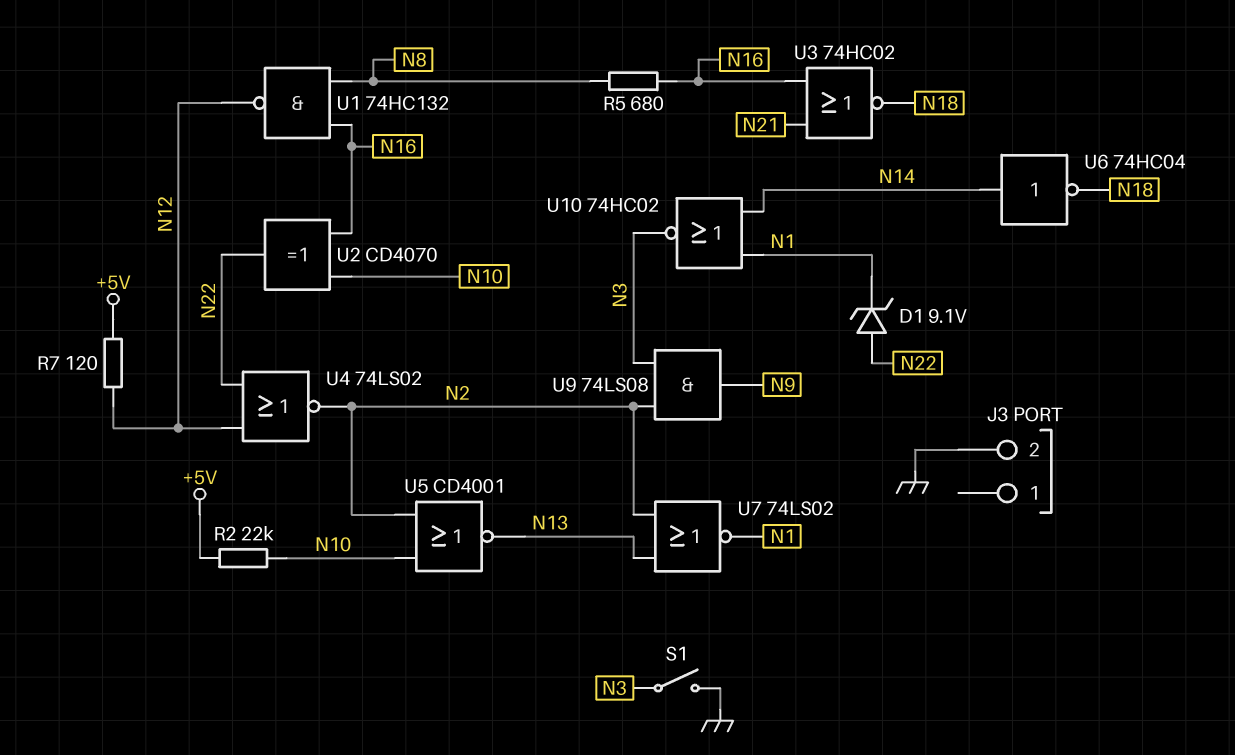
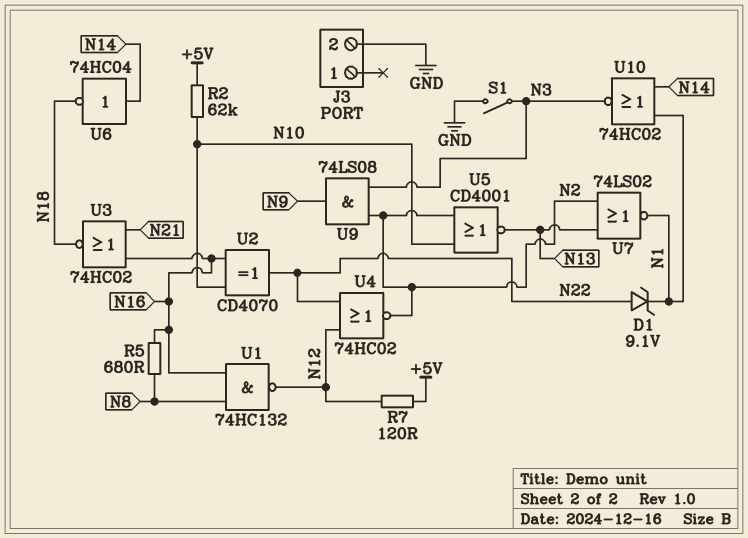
R2: 22k (+5V, N10) -> 62k (+5V, N10)
U4: NOR 74LS02 (in N12, in N22, out N2) -> NOR 74HC02 (in N12, in N22, out N2)

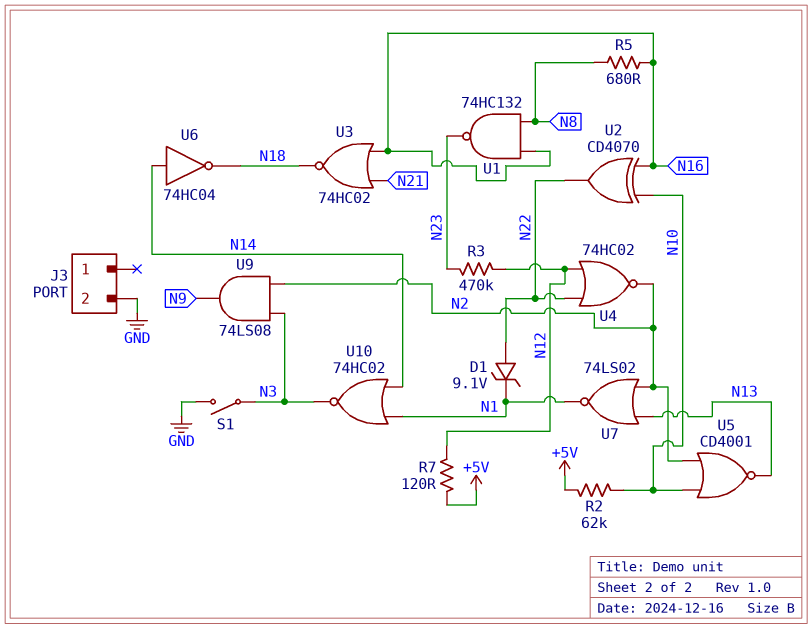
R3: none -> 470k (N12, N23)
U1: NAND 74HC132 (in N8, in N16, out N12) -> NAND 74HC132 (in N8, in N16, out N23)

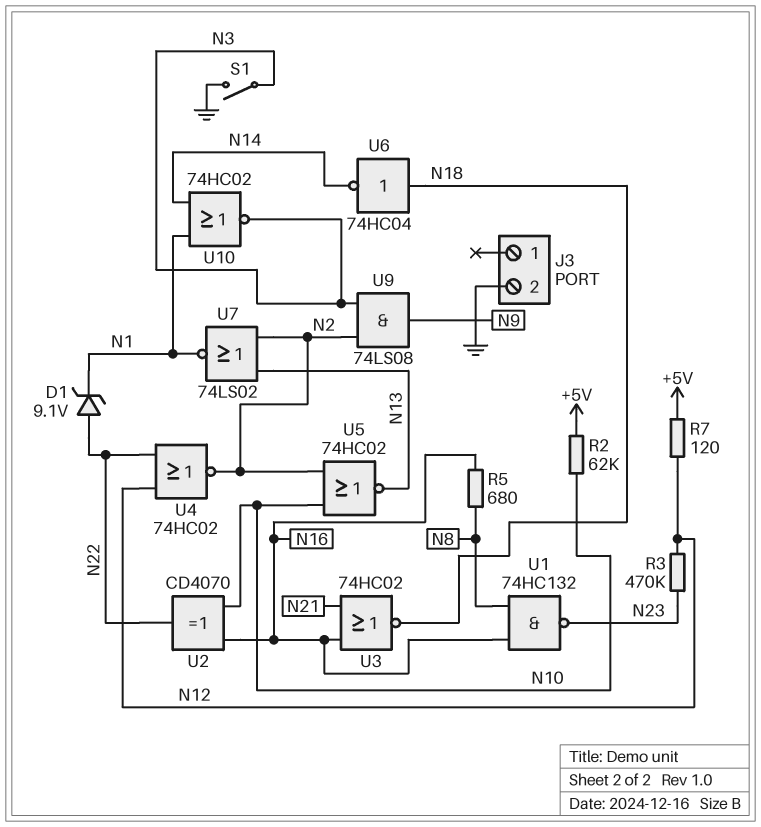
U5: NOR CD4001 (in N2, in N10, out N13) -> NOR 74HC02 (in N2, in N10, out N13)
U6: NOT 74HC04 (in N14, out N18) -> NOT 74HC04 (in N18, out N14)

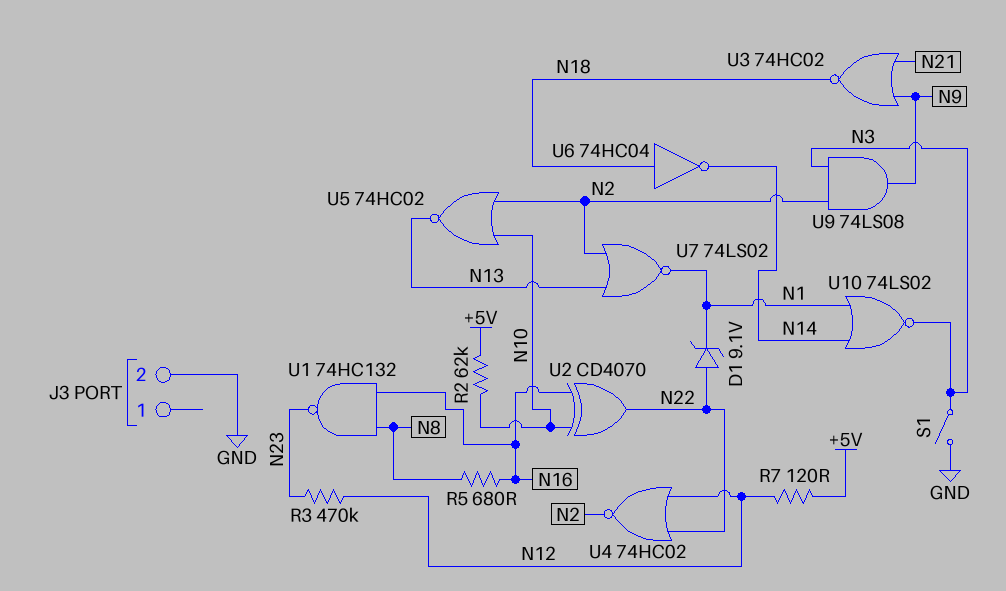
U3: NOR 74HC02 (in N16, in N21, out N18) -> NOR 74HC02 (in N9, in N21, out N18)
U10: NOR 74HC02 (in N1, in N14, out N3) -> NOR 74LS02 (in N1, in N14, out N3)

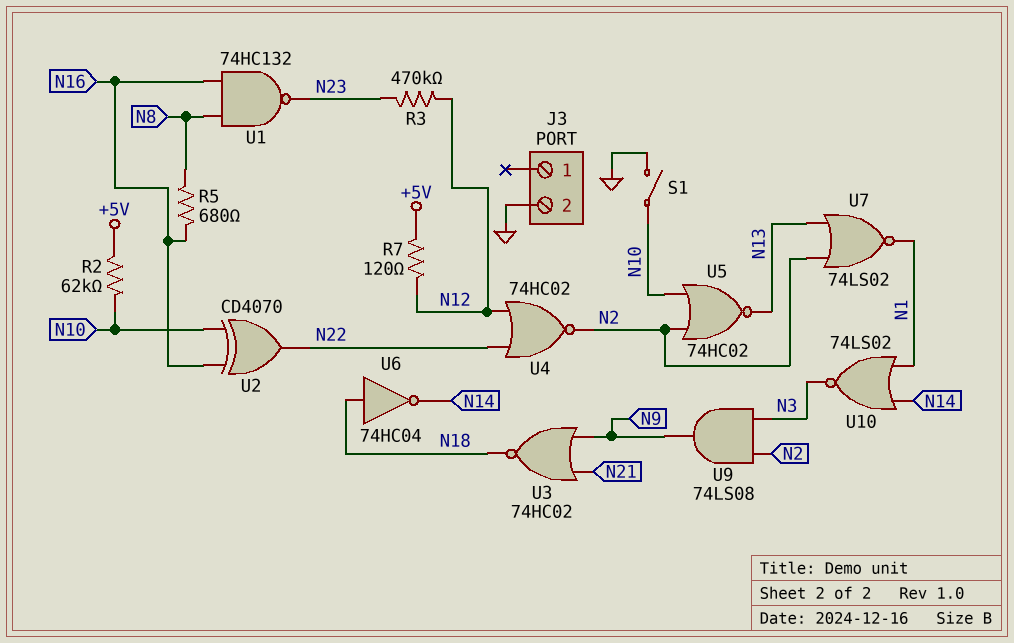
D1: zener 9.1V (A N22, K N1) -> none
S1: switch (GND, N3) -> switch (GND, N10)

